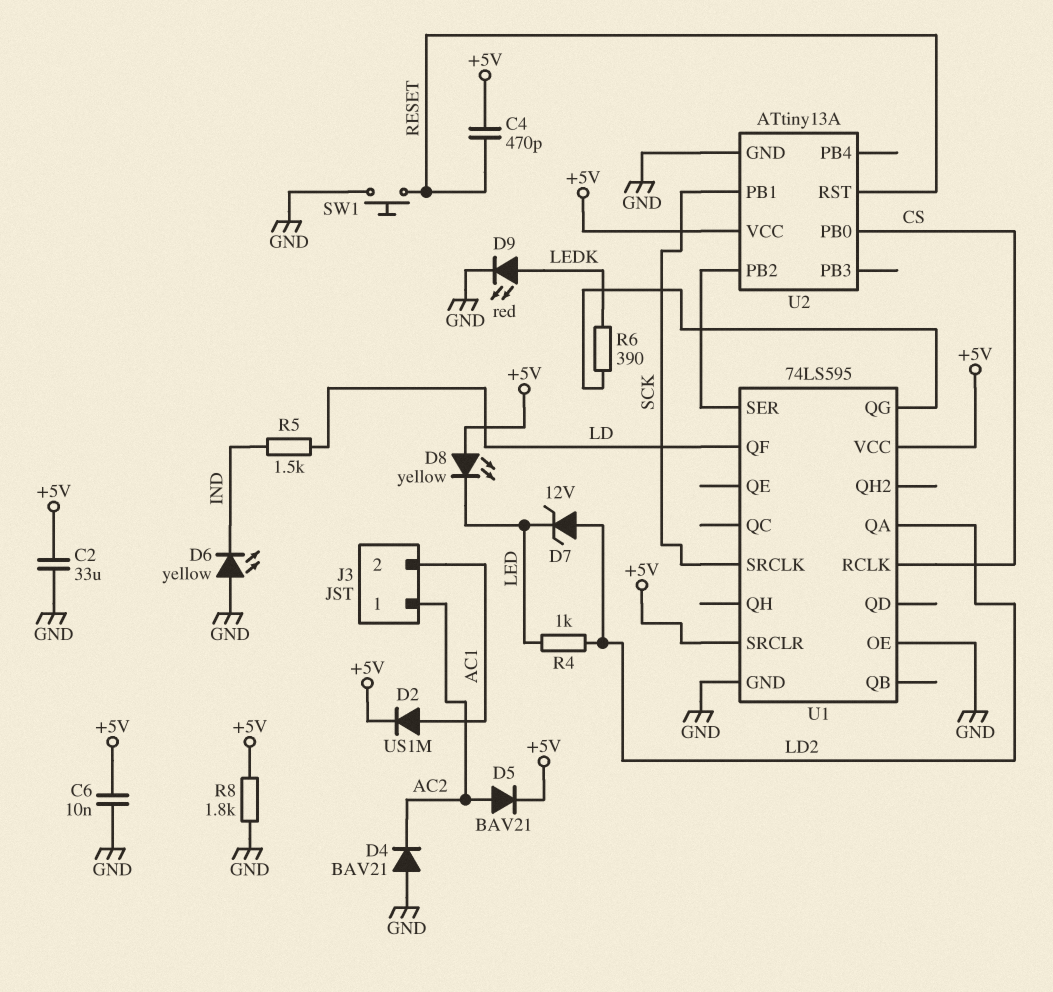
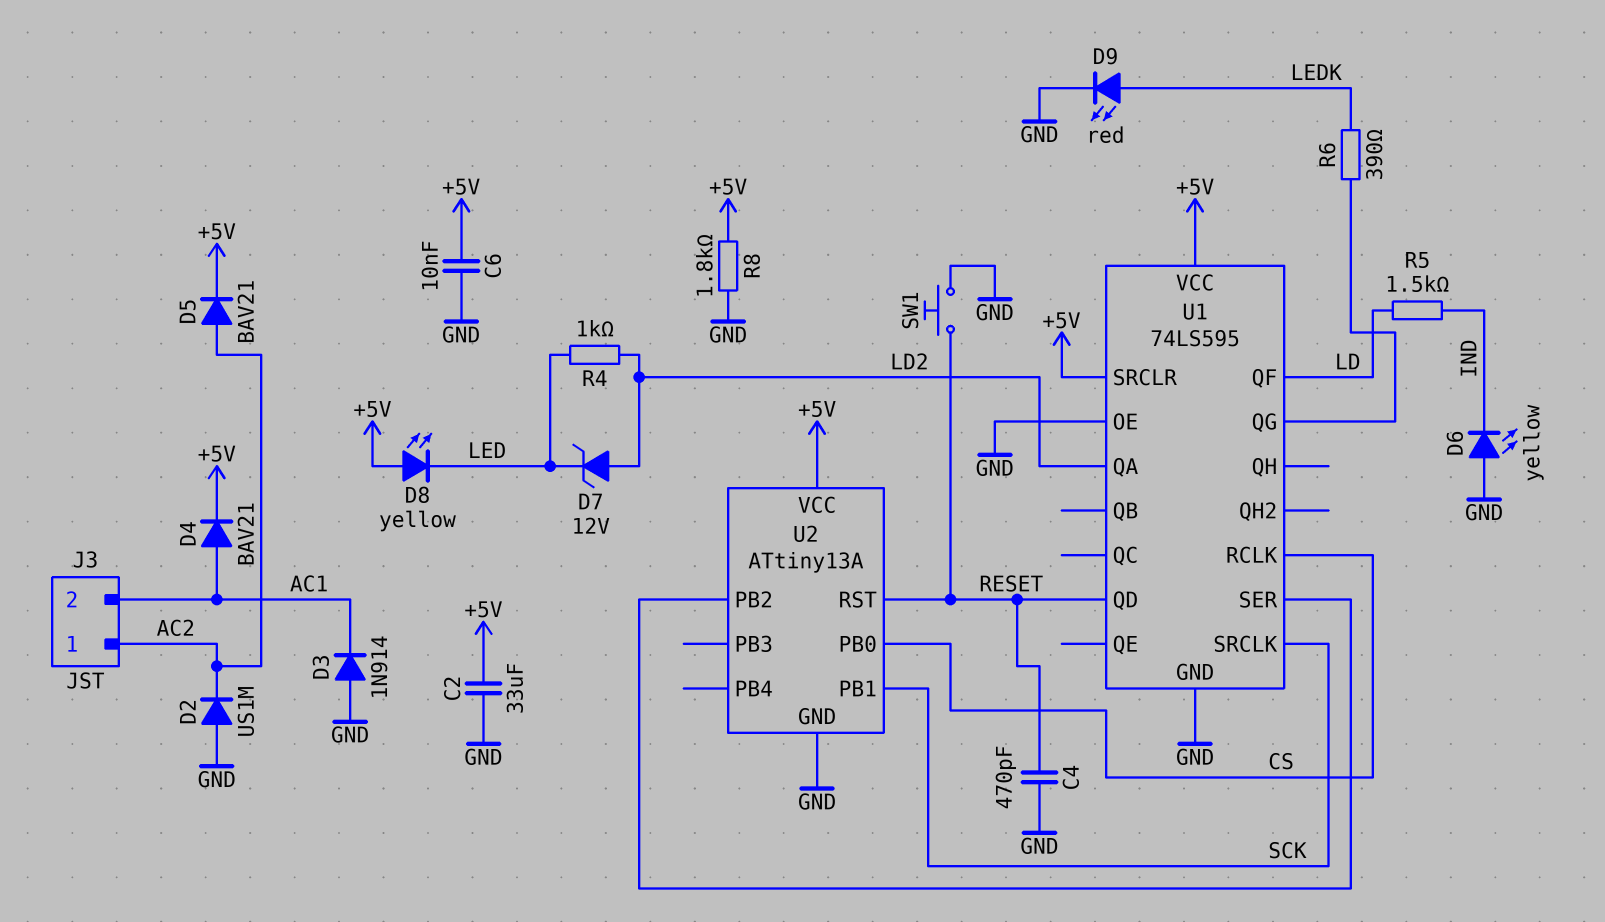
C4: 470pF (+5V, RESET) -> 470pF (GND, RESET)
D2: diode US1M (A AC1, K +5V) -> diode US1M (A GND, K AC2)
D3: none -> diode 1N914 (A GND, K AC1)
D4: diode BAV21 (A GND, K AC2) -> diode BAV21 (A AC1, K +5V)
U1 pin QD: none -> RESET

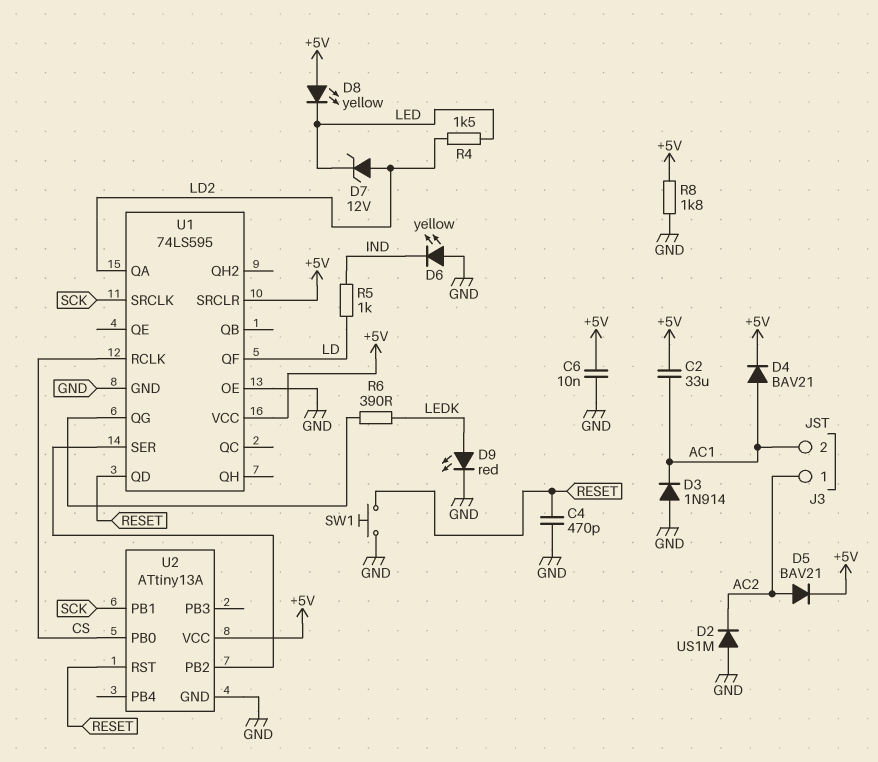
C2: 33uF (+5V, GND) -> 33uF (+5V, AC1)
R4: 1k (LD2, LED) -> 1.5k (LD2, LED)
R5: 1.5k (IND, LD) -> 1k (IND, LD)

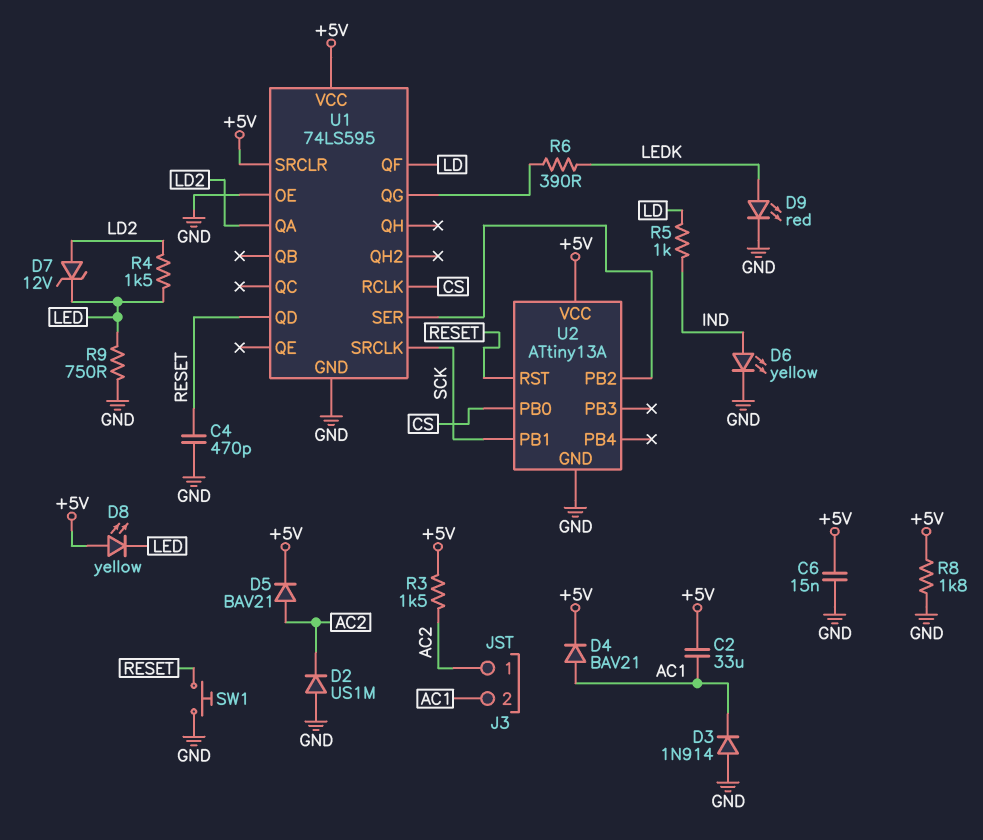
C6: 10nF (+5V, GND) -> 15nF (+5V, GND)
D6: LED yellow (A GND, K IND) -> LED yellow (A IND, K GND)
R3: none -> 1.5k (+5V, AC2)
R9: none -> 750 (GND, LED)

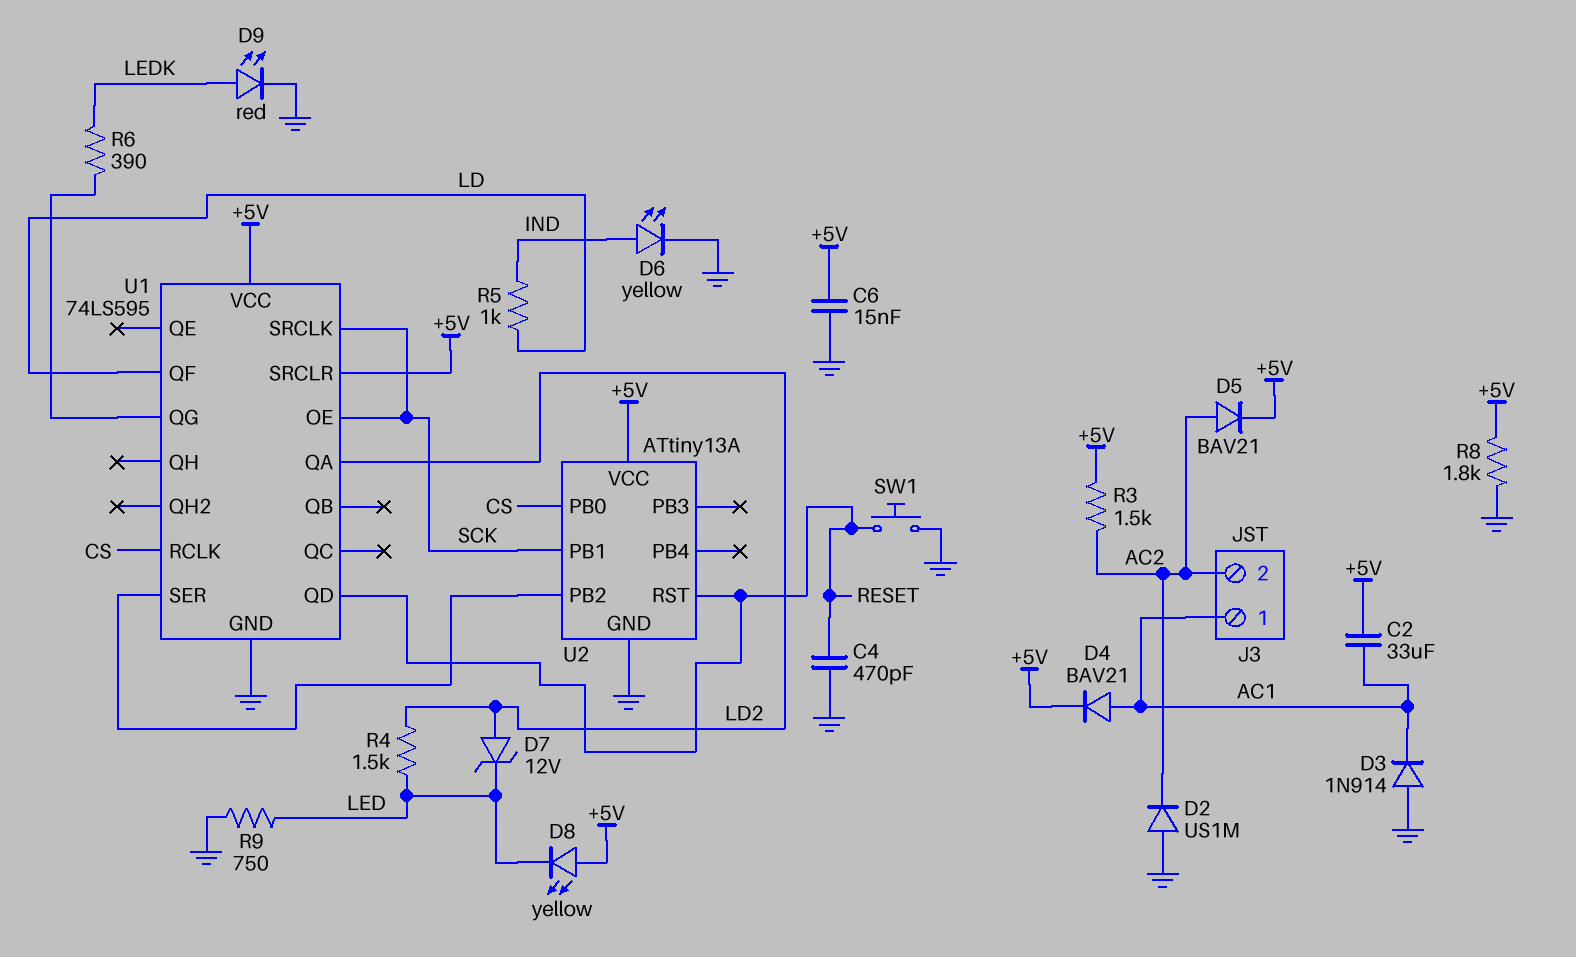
J3 pin 1: AC2 -> AC1
J3 pin 2: AC1 -> AC2
U1 pin OE: GND -> SCK

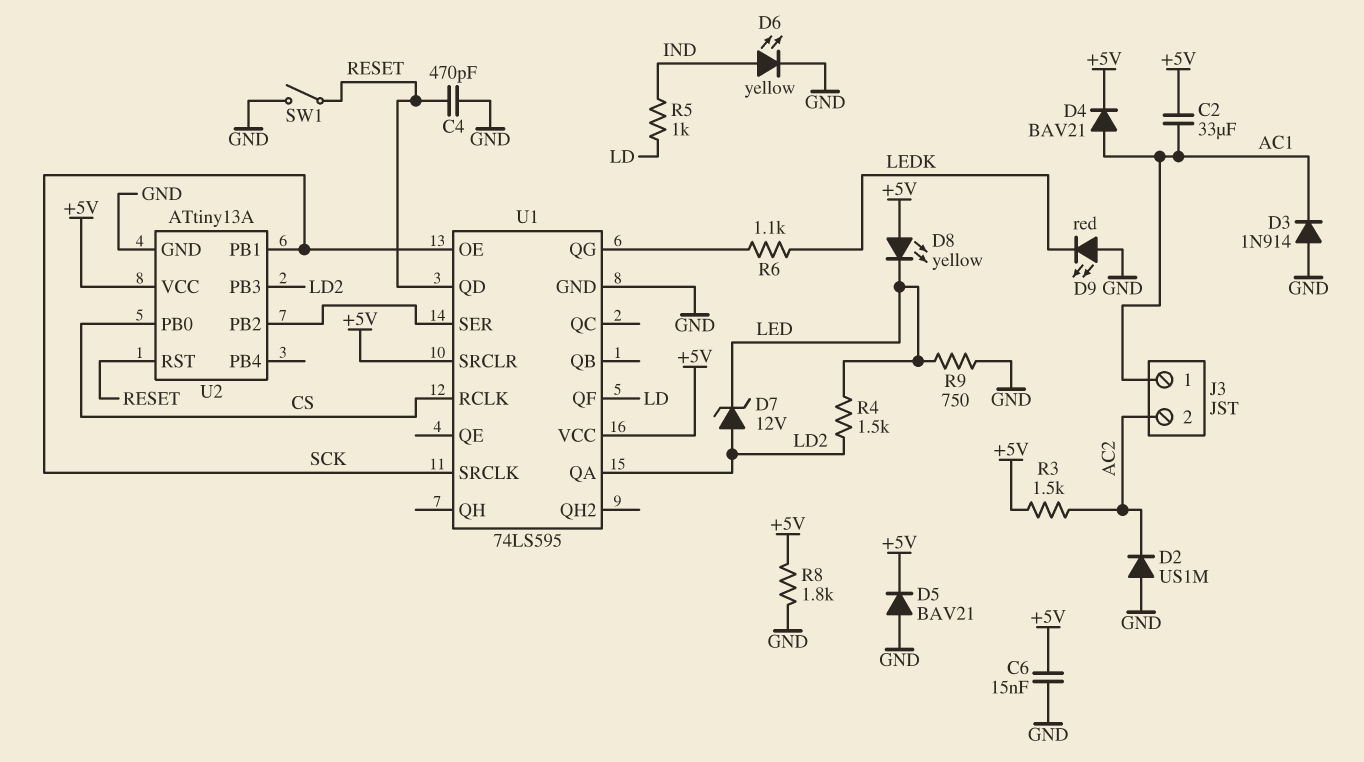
D5: diode BAV21 (A AC2, K +5V) -> diode BAV21 (A GND, K +5V)
D9: LED red (A LEDK, K GND) -> LED red (A GND, K LEDK)
R6: 390 (LEDK, U1/QG) -> 1.1k (LEDK, U1/QG)
SW1: button (GND, RESET) -> switch (GND, RESET)
U2 pin PB3: none -> LD2

